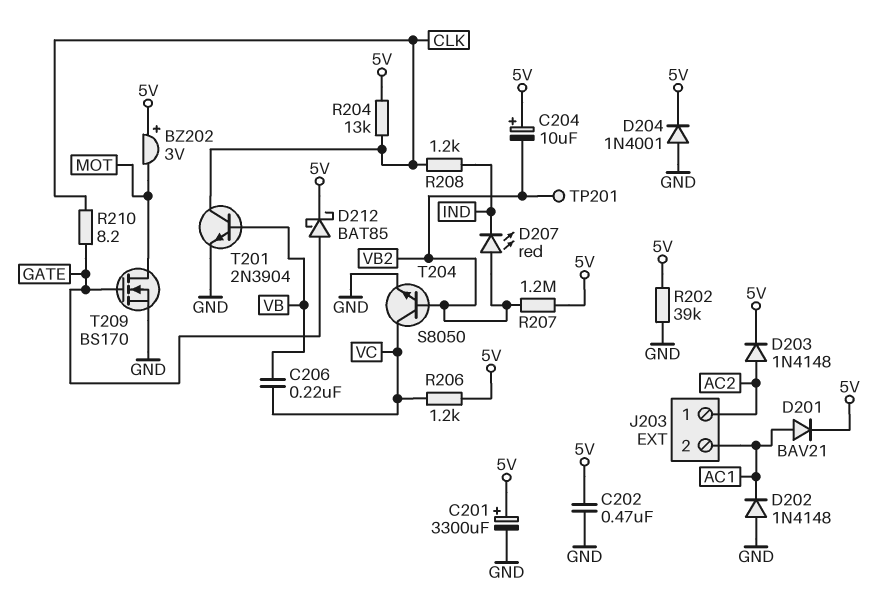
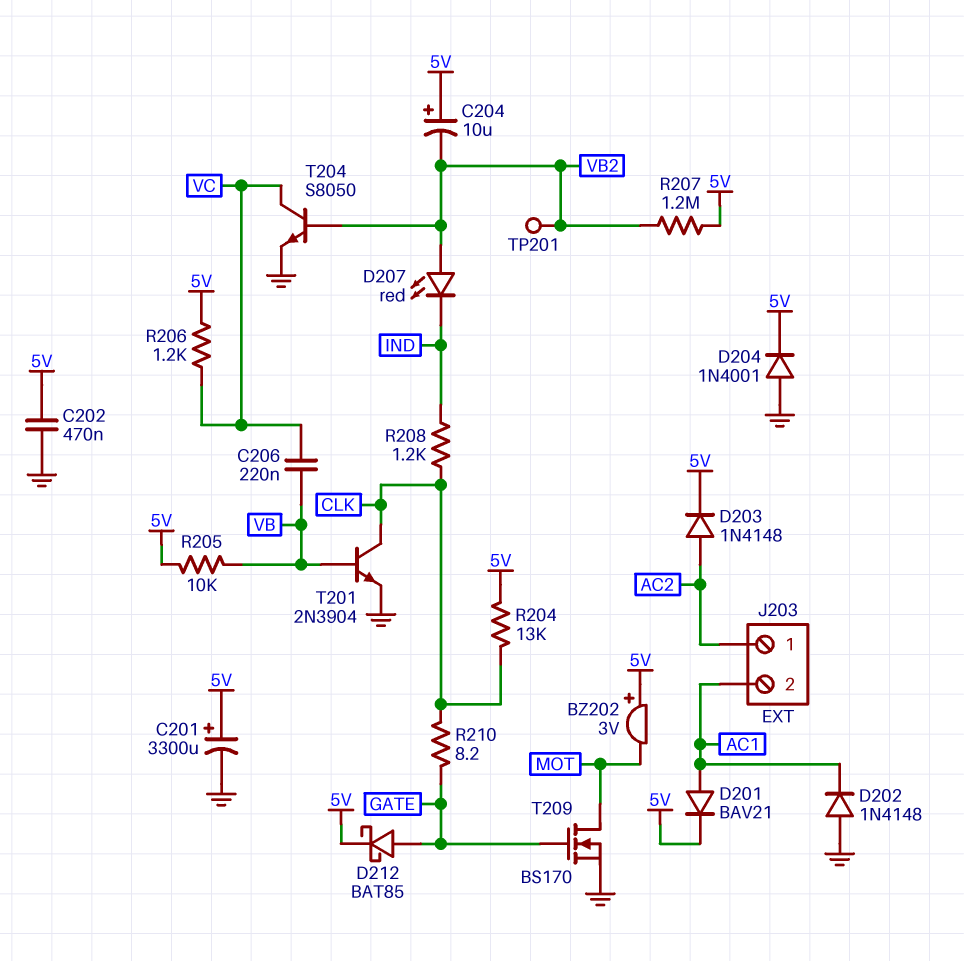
R202: 39k (5V, GND) -> none
R205: none -> 10k (5V, VB)

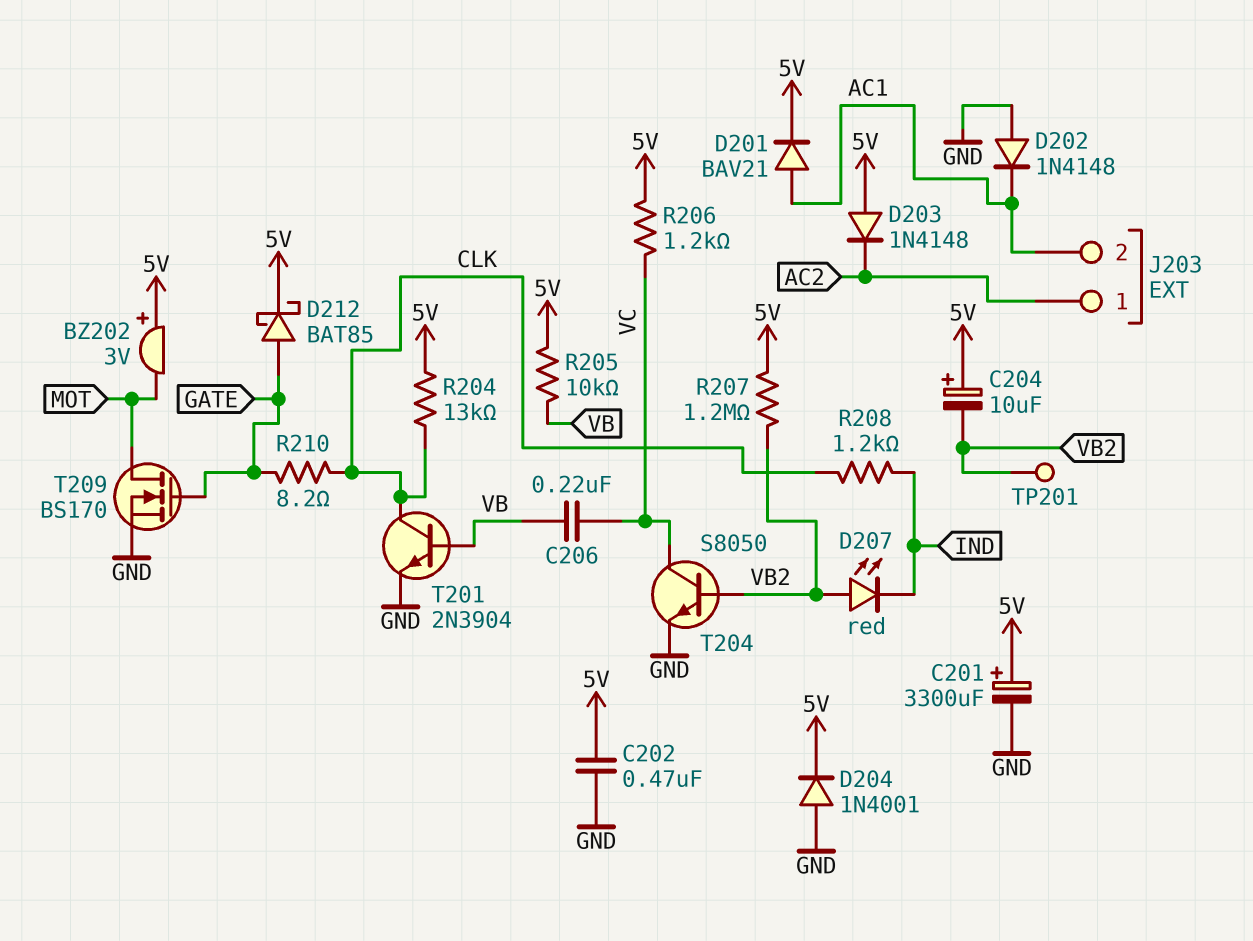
D203: diode 1N4148 (A AC2, K 5V) -> diode 1N4148 (A 5V, K AC2)

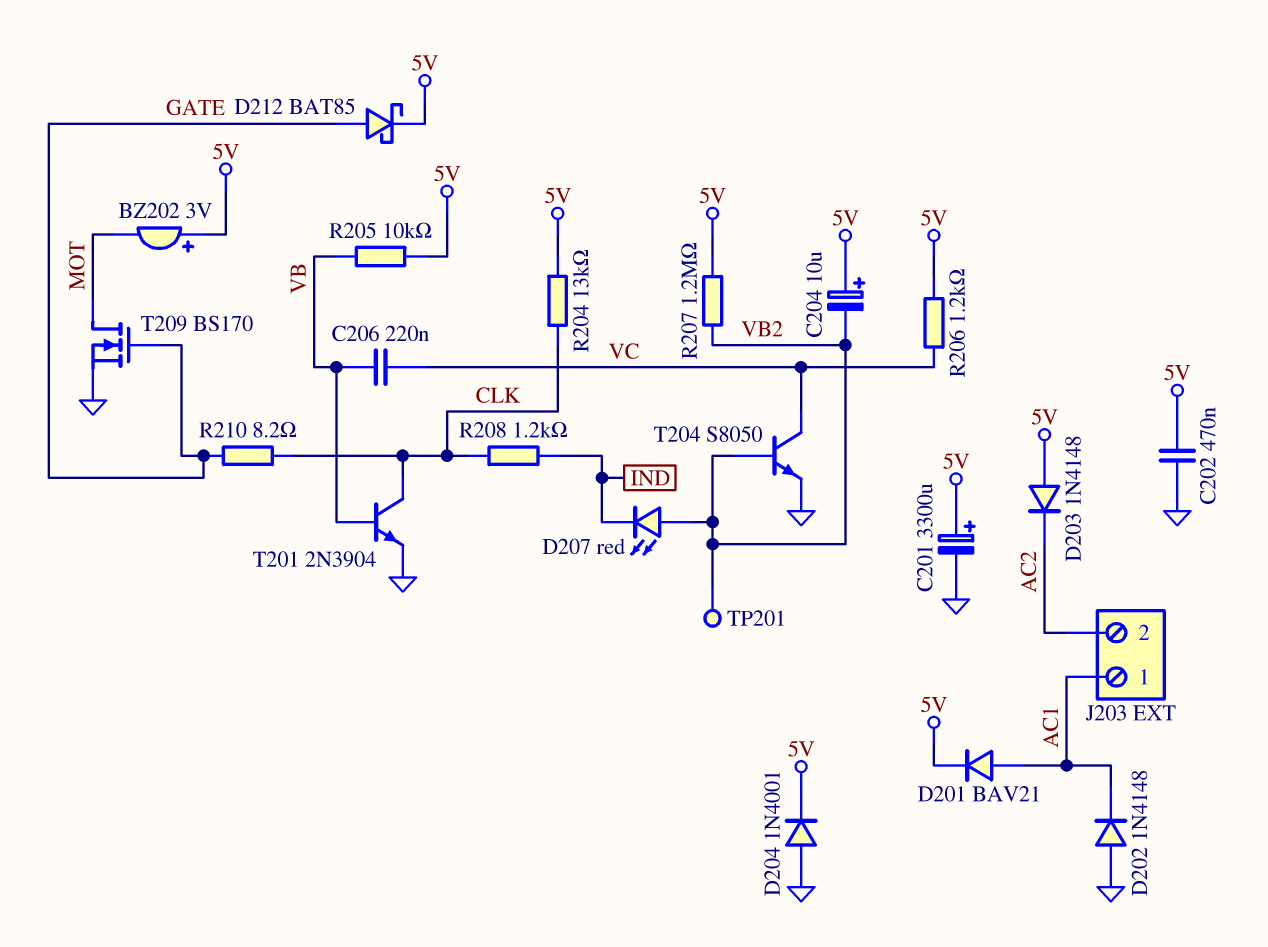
J203 pin 1: AC2 -> AC1
J203 pin 2: AC1 -> AC2

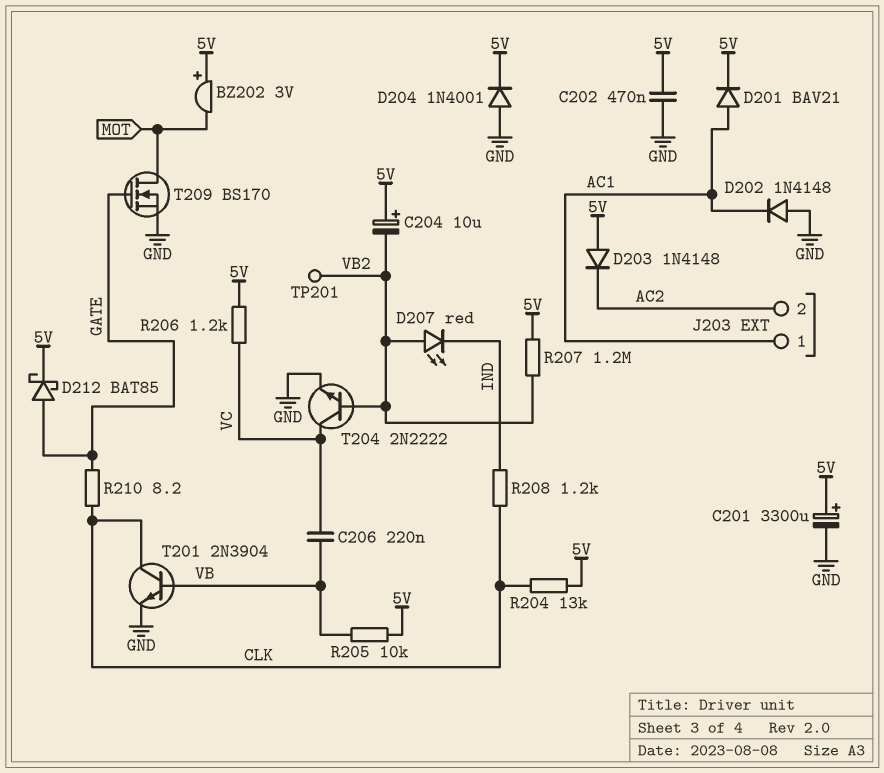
T204: NPN S8050 (B VB2, C VC, E GND) -> NPN 2N2222 (B VB2, C VC, E GND)

